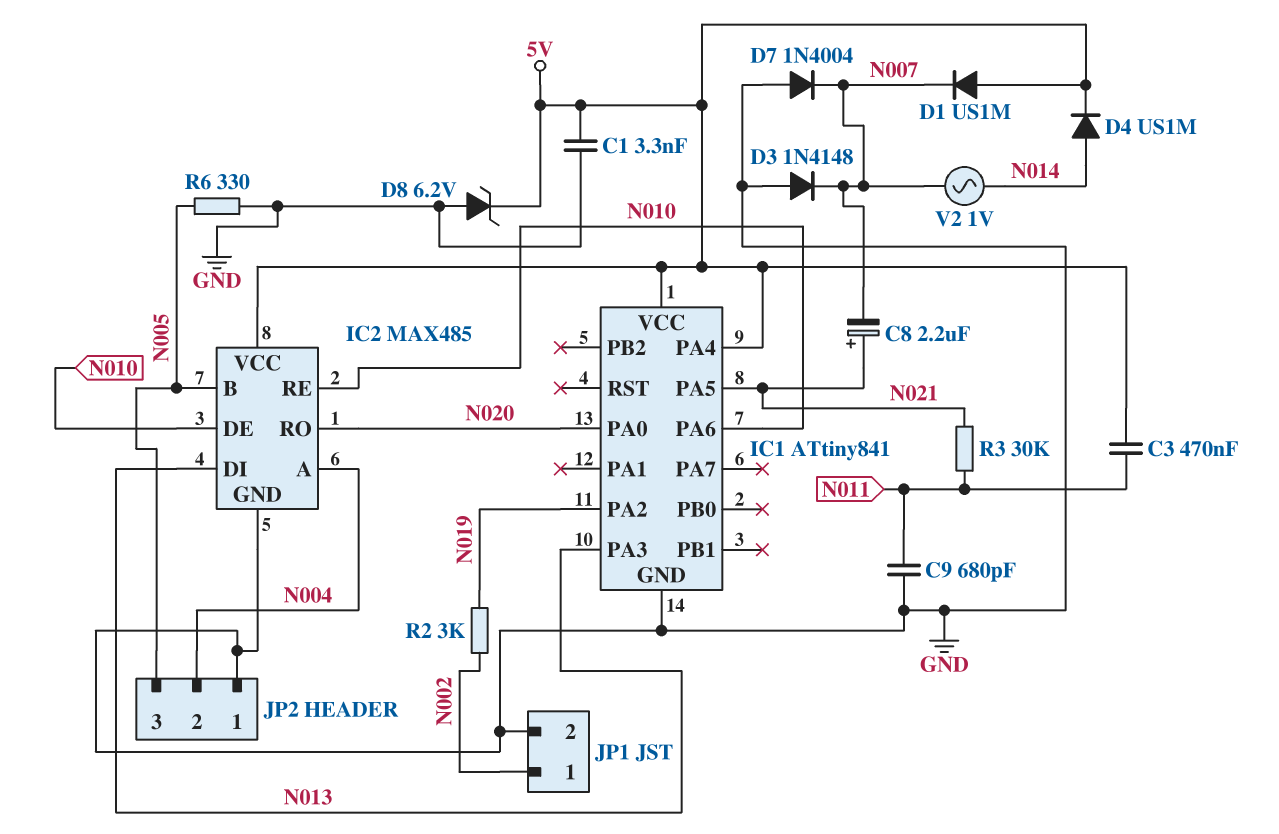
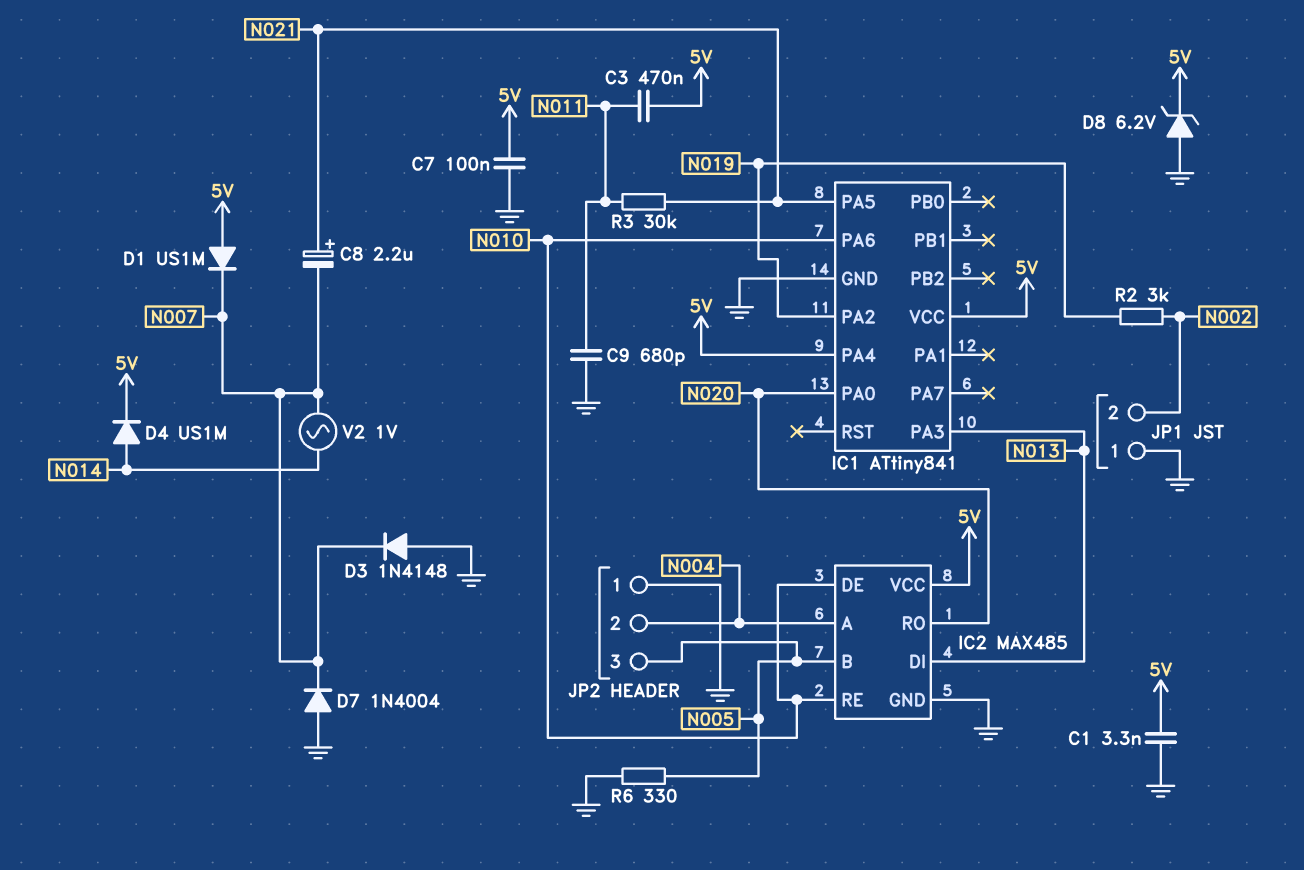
C7: none -> 100nF (5V, GND)
JP1 pin 1: N002 -> GND
JP1 pin 2: GND -> N002

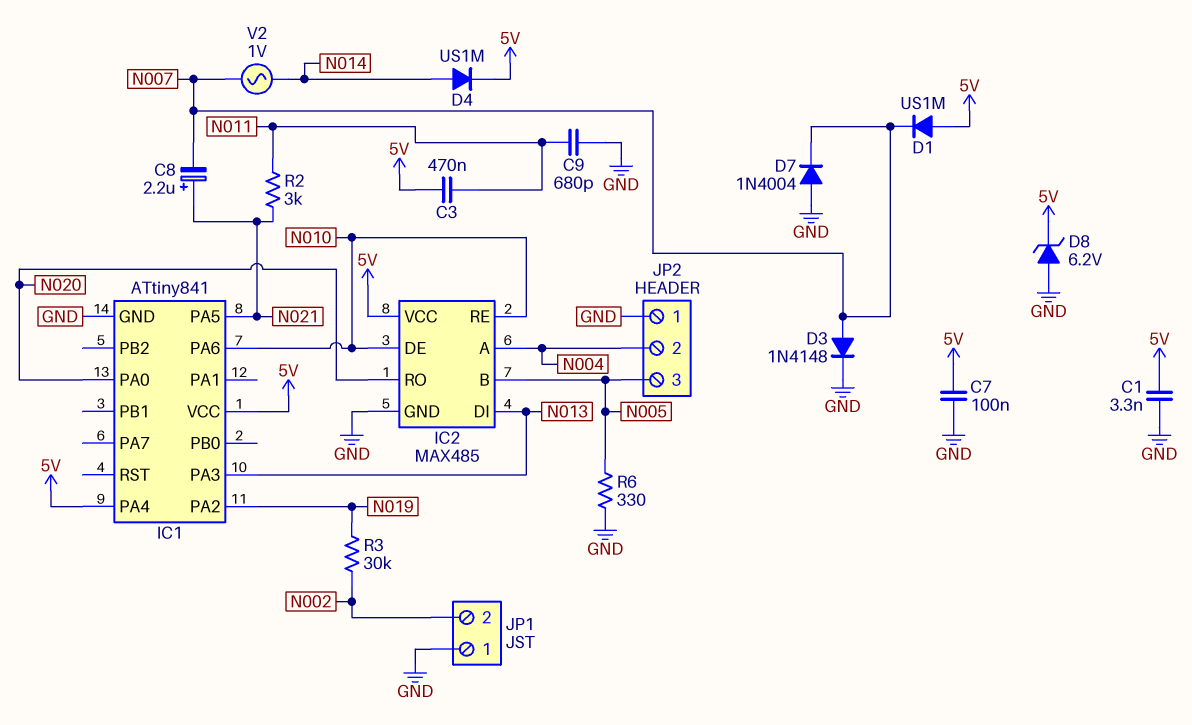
D3: diode 1N4148 (A GND, K N007) -> diode 1N4148 (A N007, K GND)
R2: 3k (N002, N019) -> 3k (N011, N021)
R3: 30k (N011, N021) -> 30k (N002, N019)

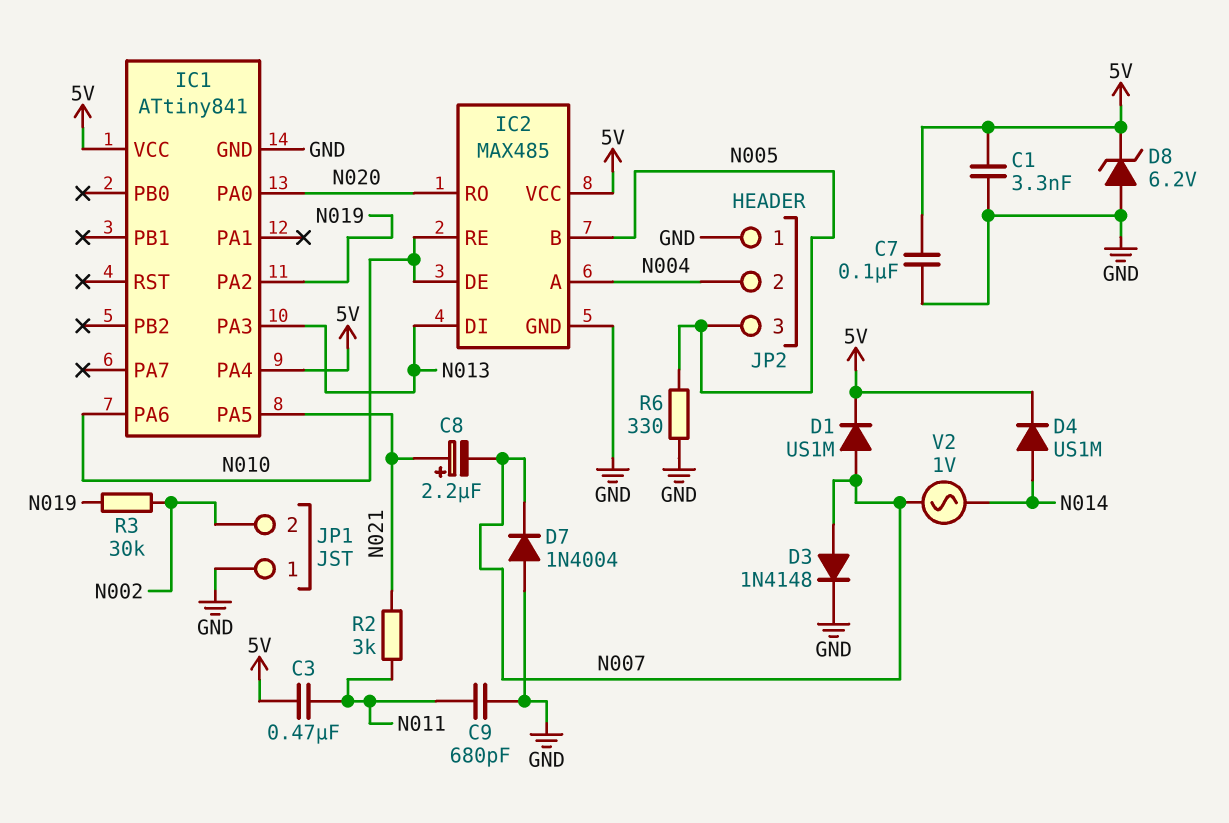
D1: diode US1M (A 5V, K N007) -> diode US1M (A N007, K 5V)

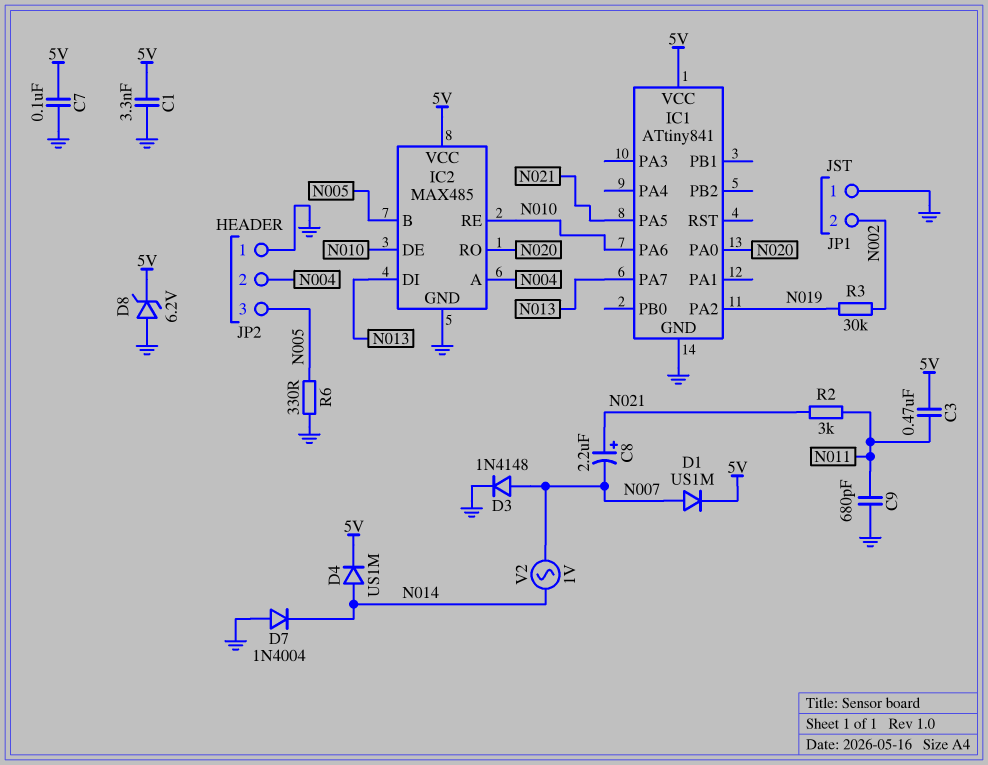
D7: diode 1N4004 (A GND, K N007) -> diode 1N4004 (A GND, K N014)
IC1 pin PA3: N013 -> none
IC1 pin PA4: 5V -> none
IC1 pin PA7: none -> N013

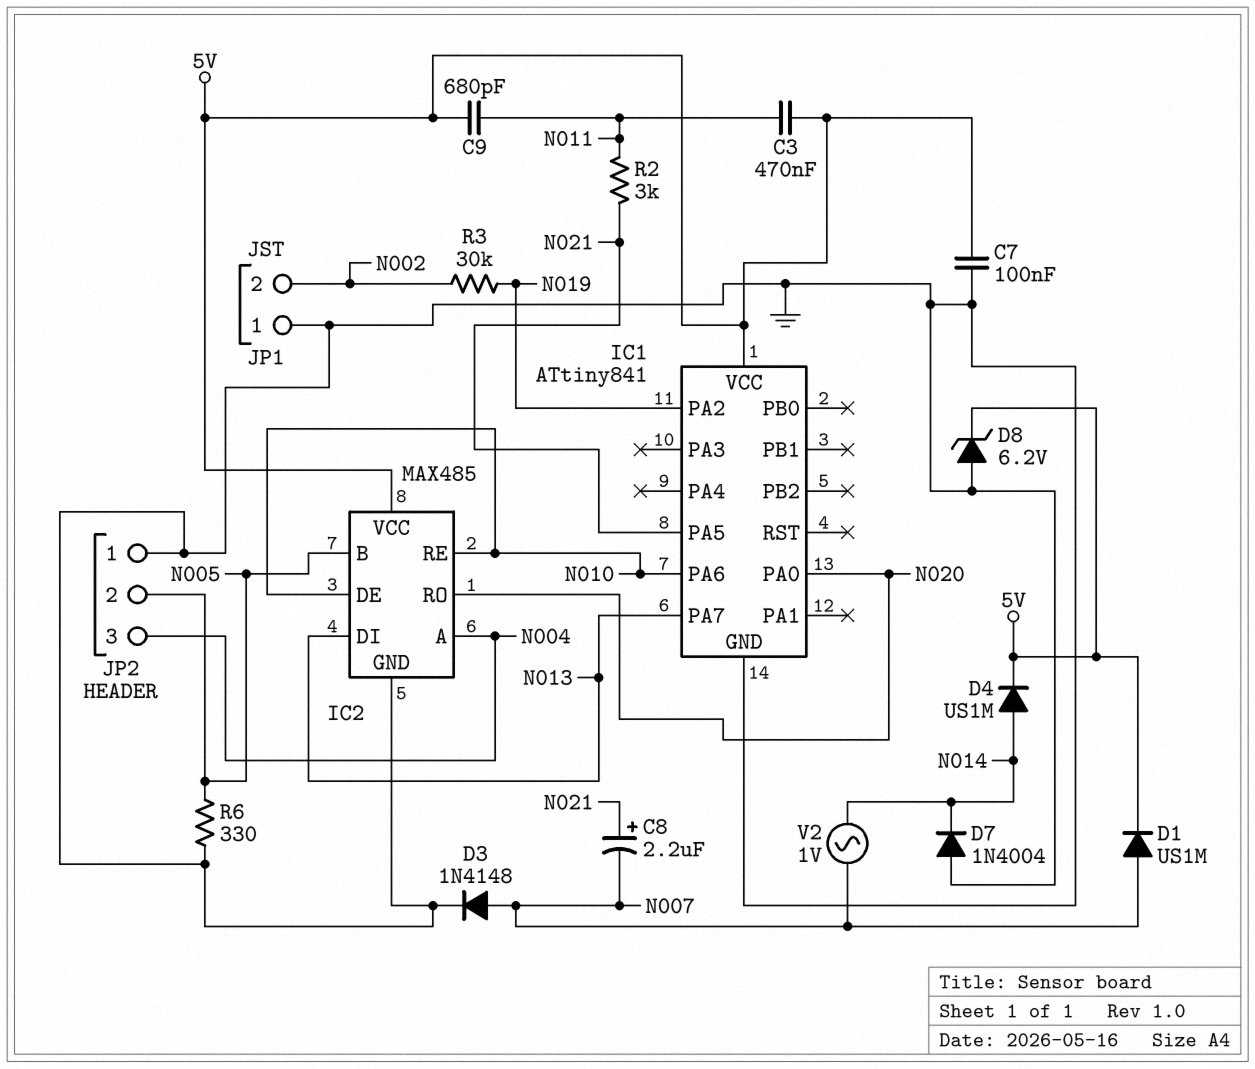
C1: 3.3nF (5V, GND) -> none
C9: 680pF (GND, N011) -> 680pF (5V, N011)
JP2 pin 2: N004 -> N005
JP2 pin 3: N005 -> N004

